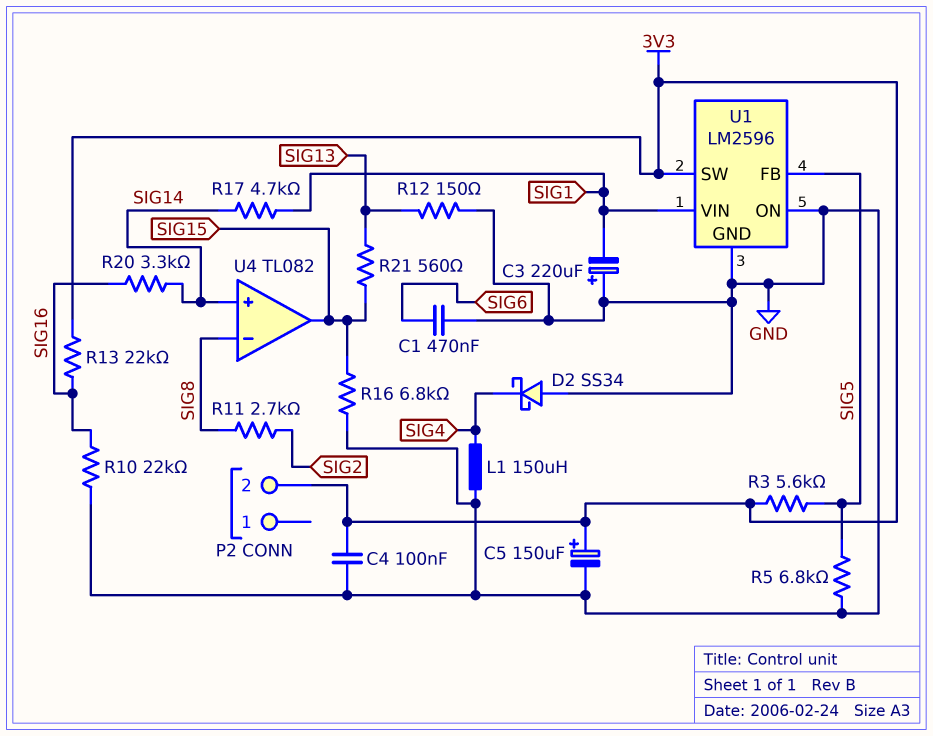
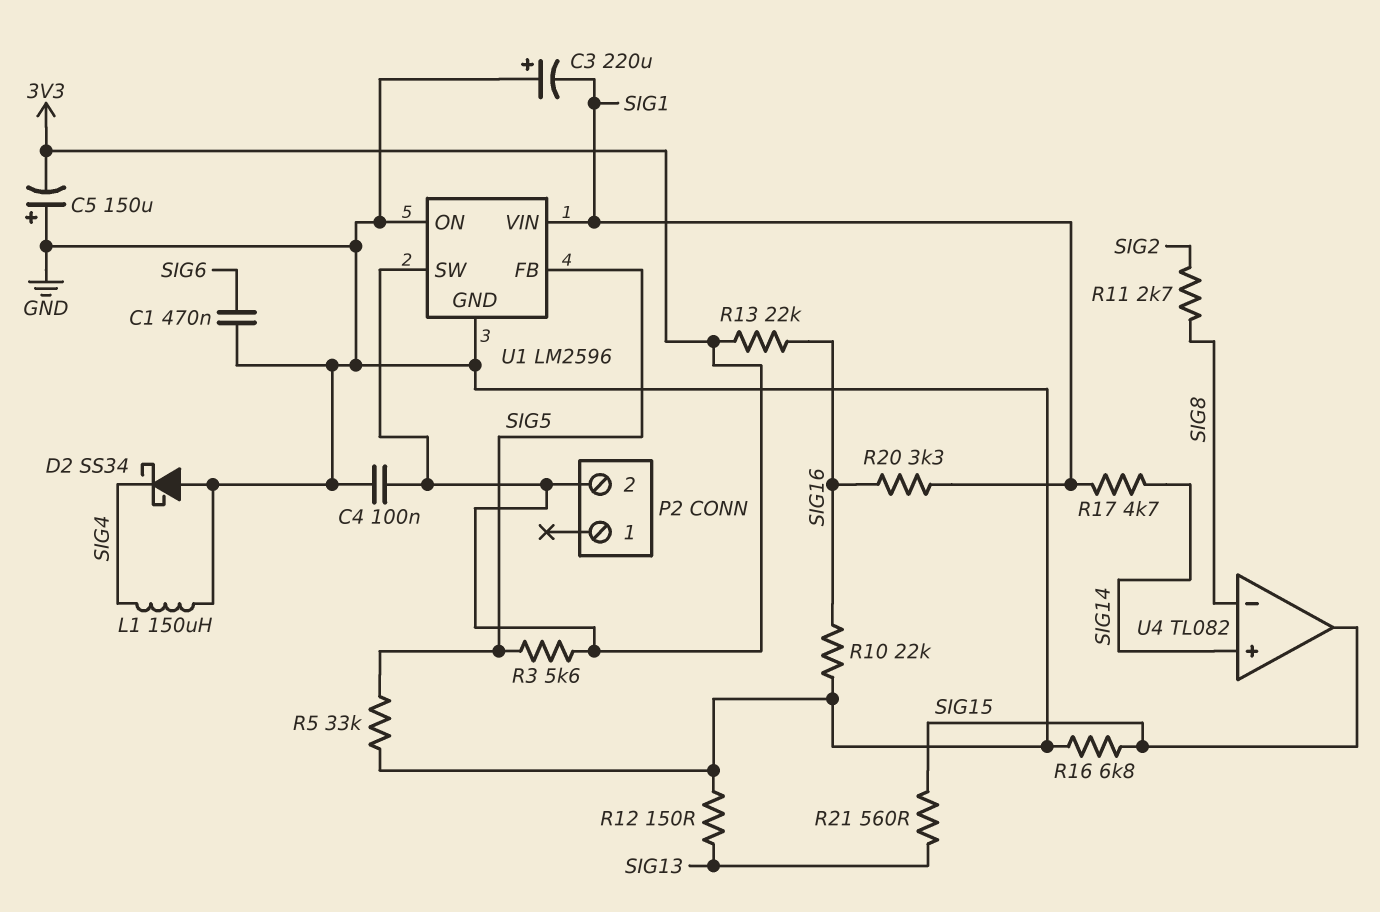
C5: 150uF (plus 3V3, minus GND) -> 150uF (plus GND, minus 3V3)
R5: 6.8k (GND, SIG5) -> 33k (GND, SIG5)
R20: 3.3k (SIG14, SIG16) -> 3.3k (SIG1, SIG16)

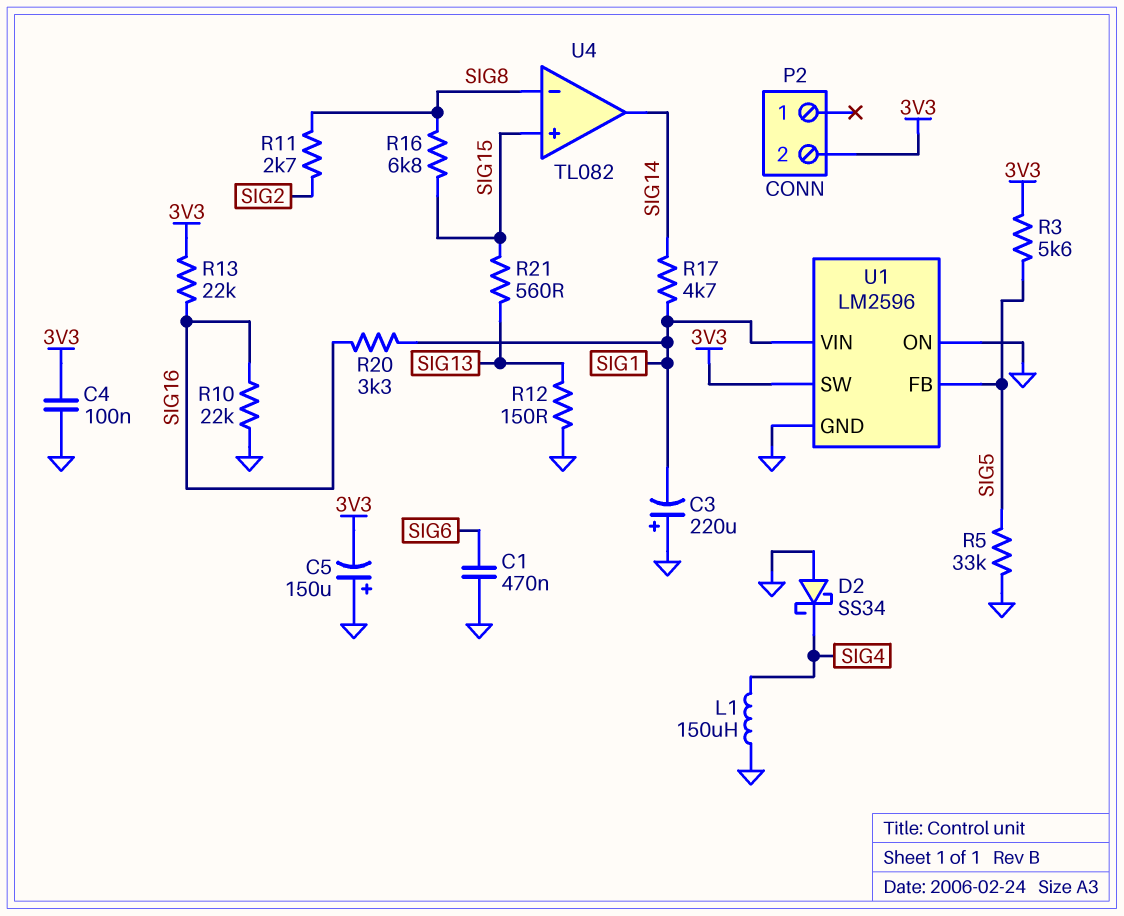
R16: 6.8k (GND, SIG15) -> 6.8k (SIG8, SIG15)
U4 pin in+: SIG14 -> SIG15
U4 pin out: SIG15 -> SIG14

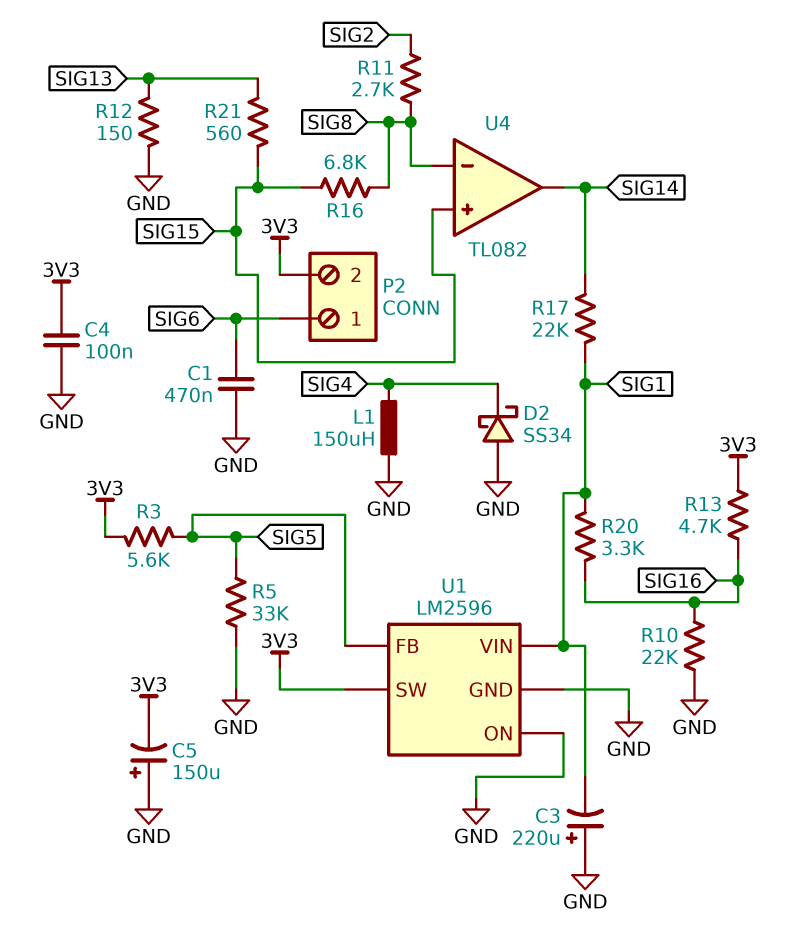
P2 pin 1: none -> SIG6
R13: 22k (3V3, SIG16) -> 4.7k (3V3, SIG16)
R17: 4.7k (SIG1, SIG14) -> 22k (SIG1, SIG14)

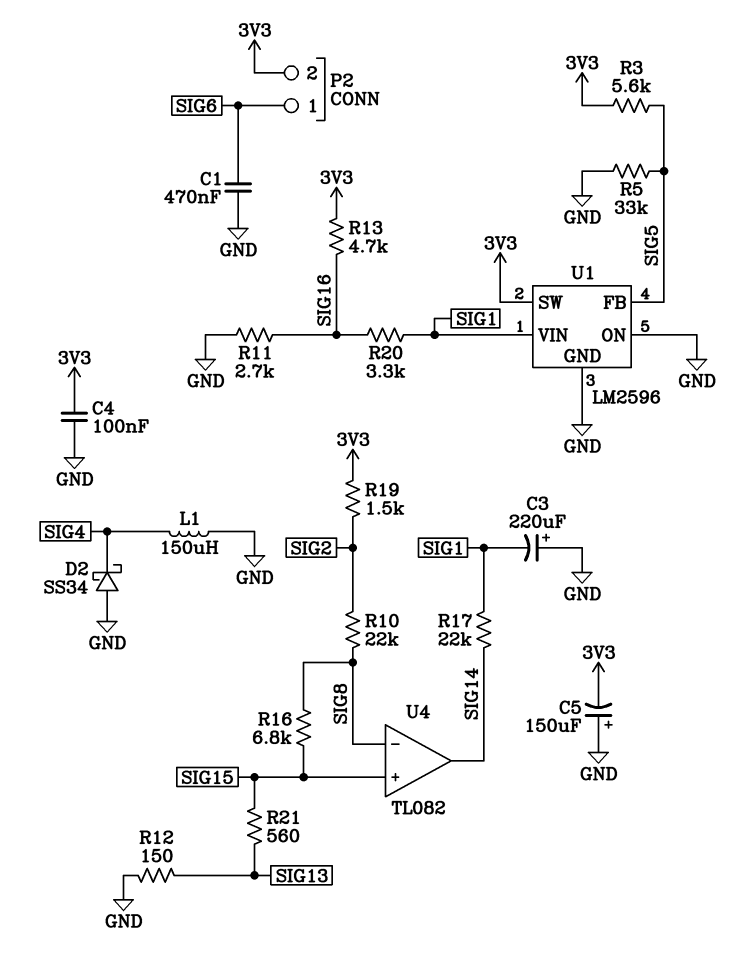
R10: 22k (GND, SIG16) -> 22k (SIG2, SIG8)
R11: 2.7k (SIG2, SIG8) -> 2.7k (GND, SIG16)
R19: none -> 1.5k (3V3, SIG2)

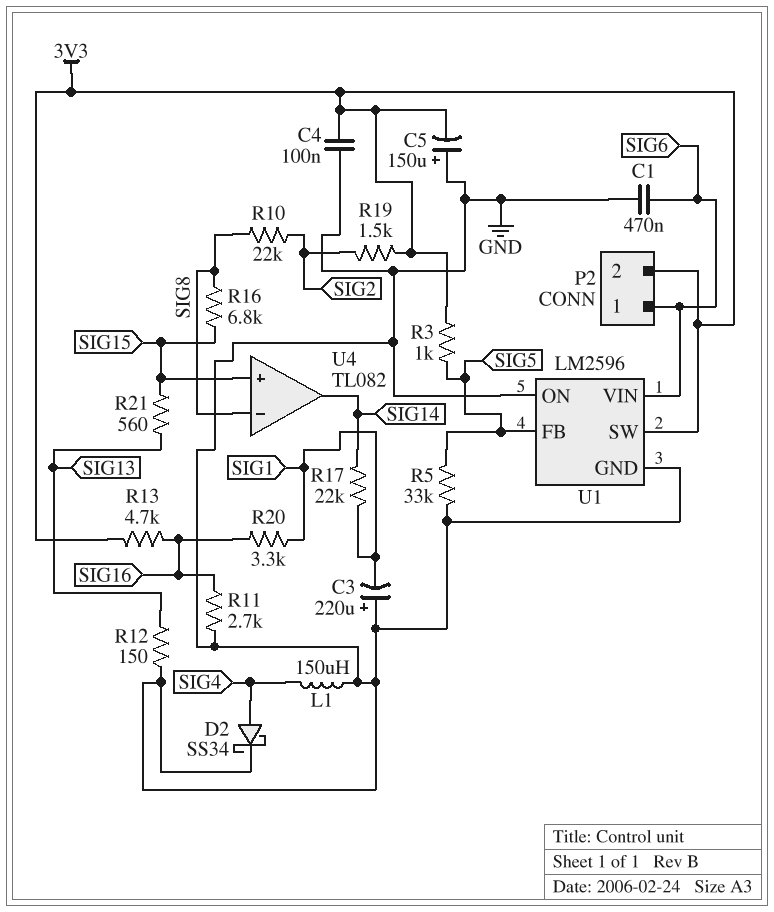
D2: schottky SS34 (A GND, K SIG4) -> schottky SS34 (A SIG4, K GND)
R3: 5.6k (3V3, SIG5) -> 1k (3V3, SIG5)
U1 pin VIN: SIG1 -> SIG6

